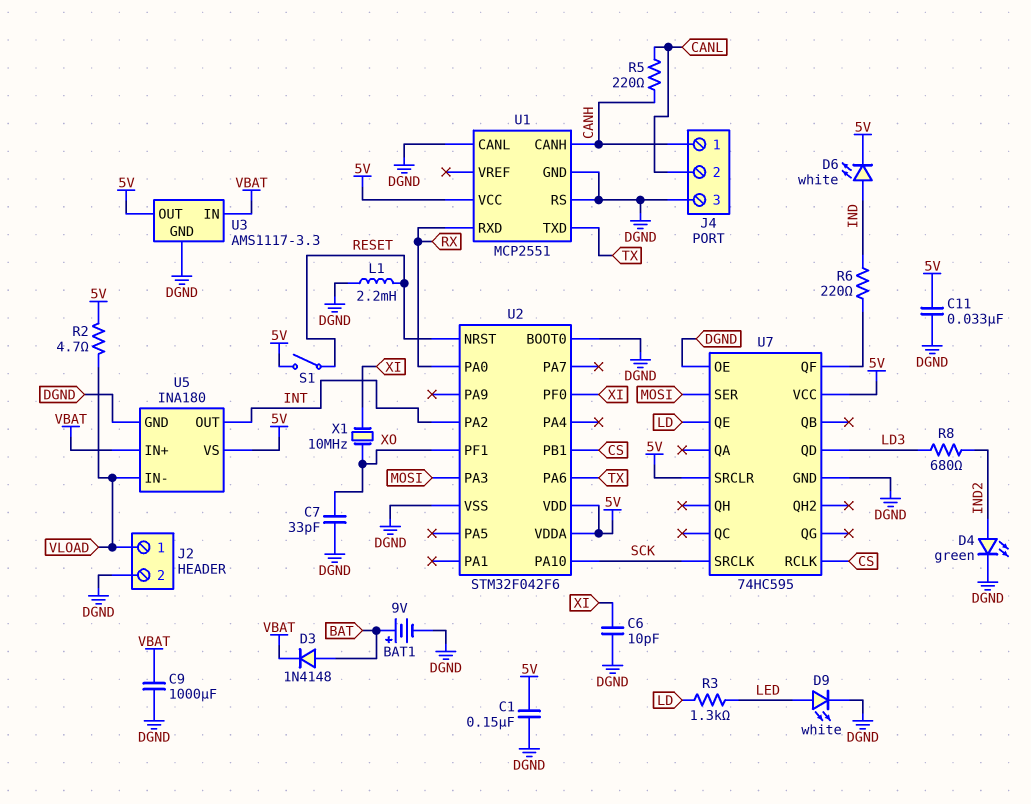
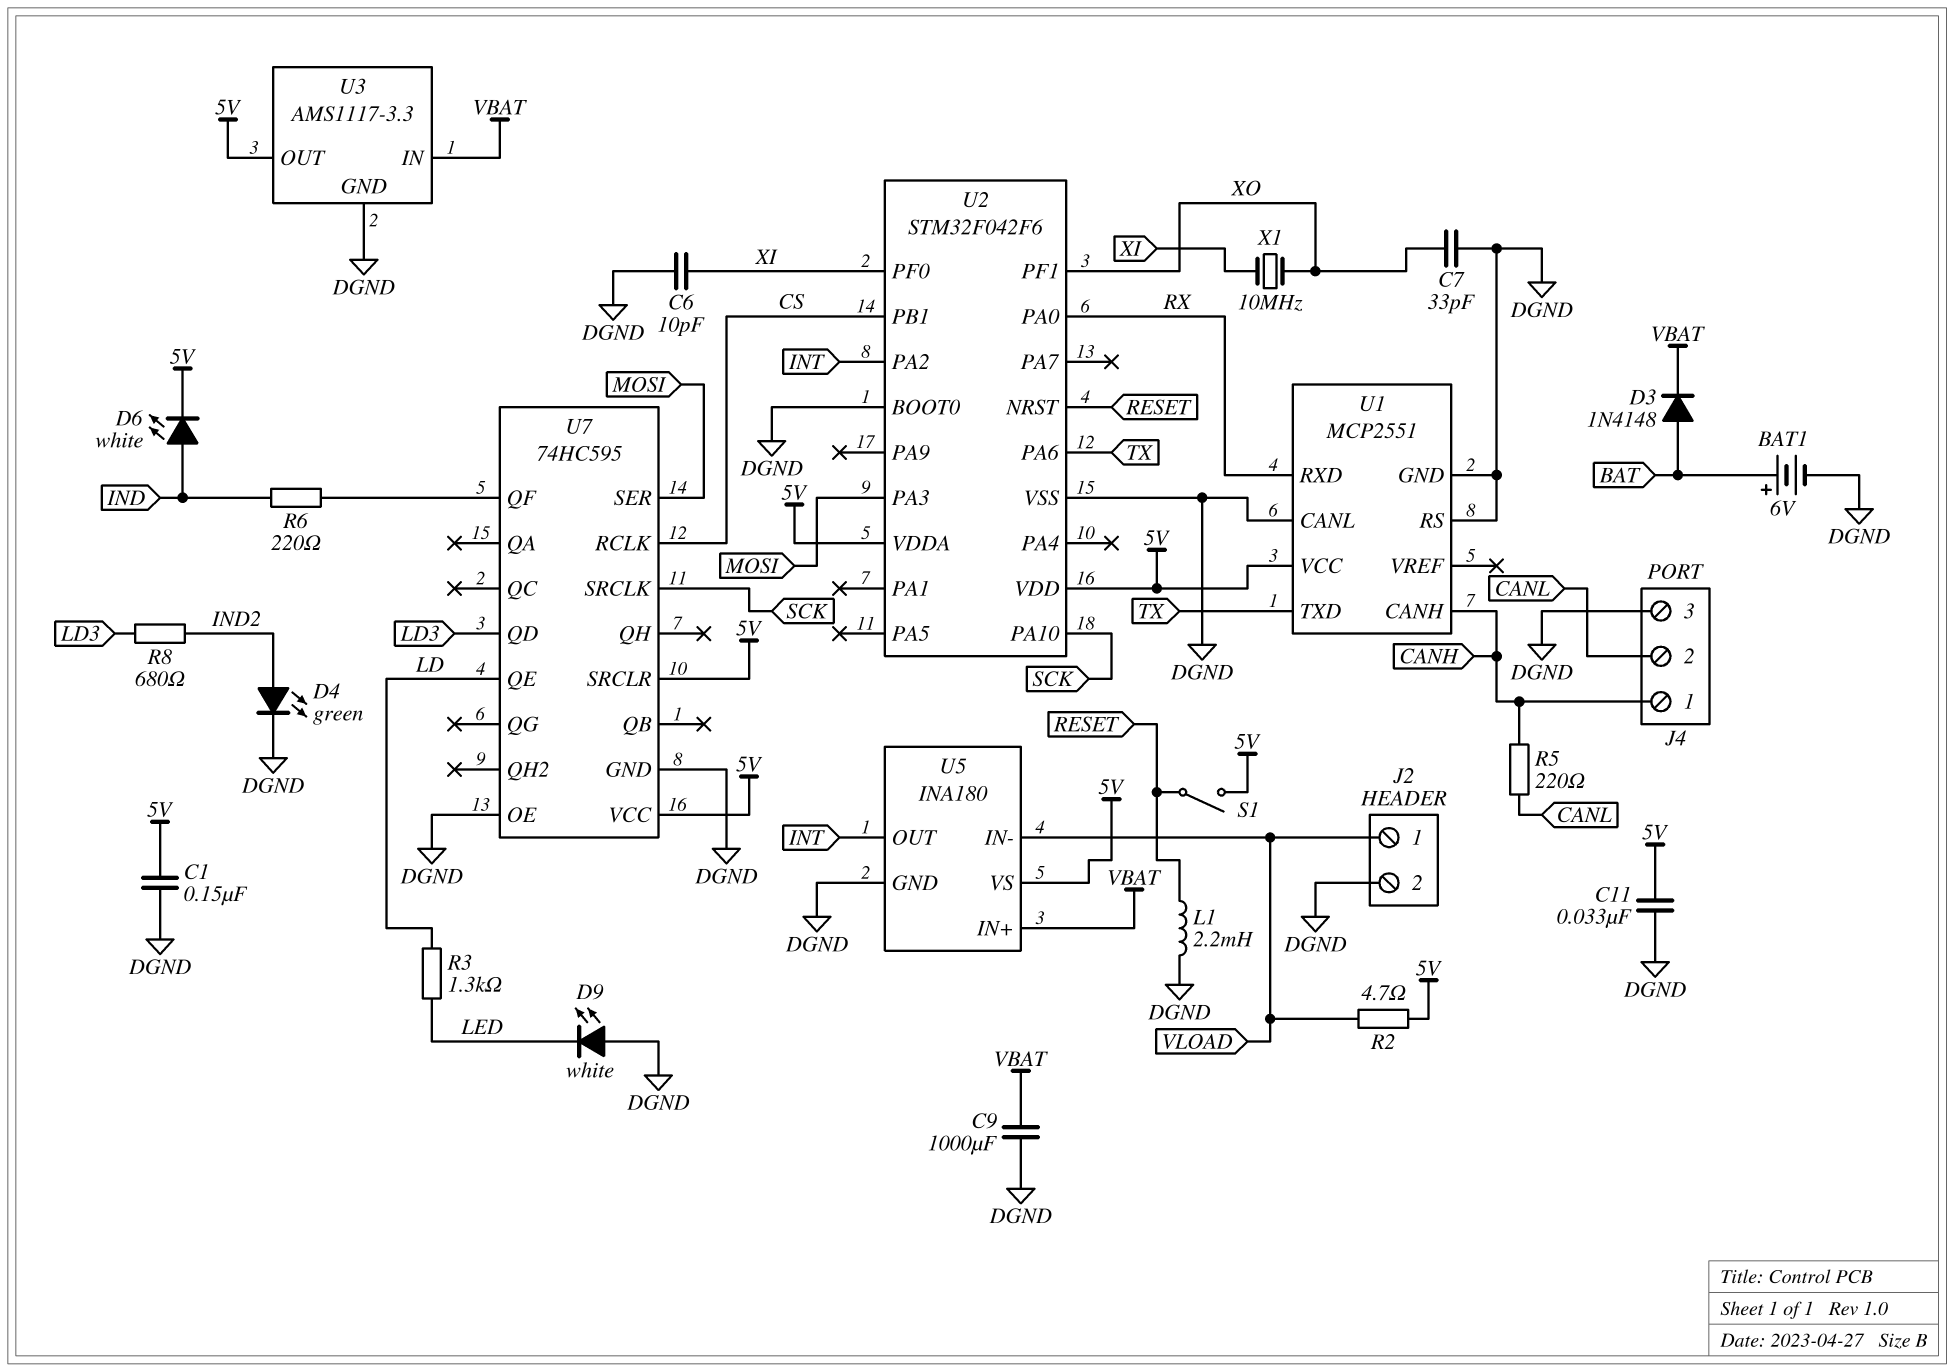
BAT1: 9V (plus BAT, minus DGND) -> 6V (plus BAT, minus DGND)
D9: LED white (A LED, K DGND) -> LED white (A DGND, K LED)

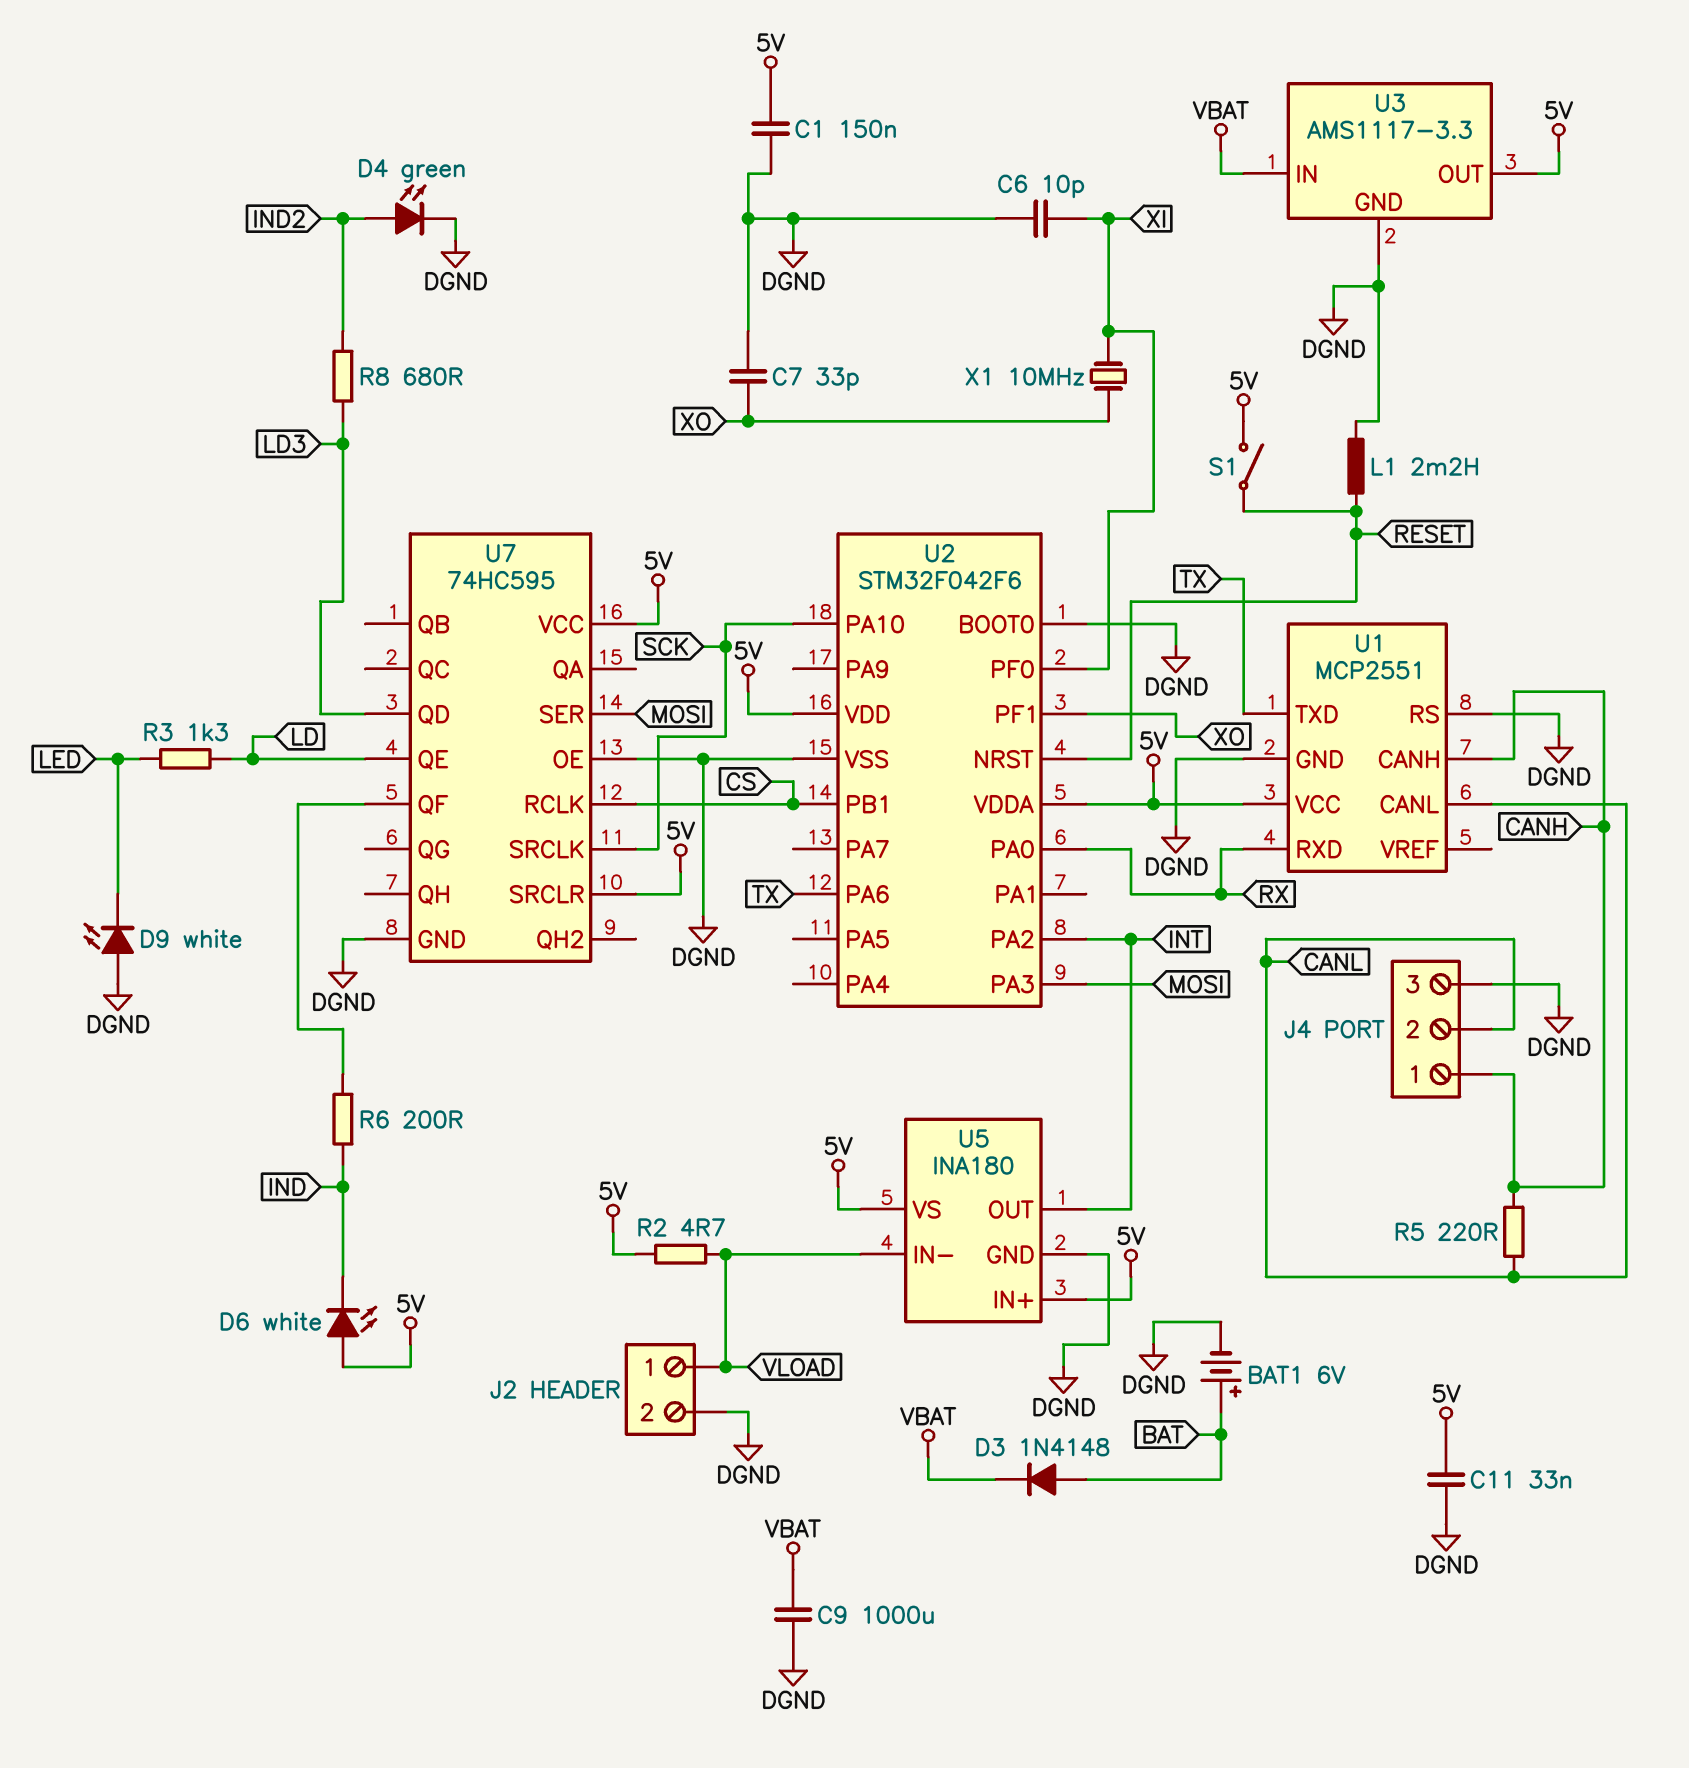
D6: LED white (A IND, K 5V) -> LED white (A 5V, K IND)
R6: 220 (IND, U7/QF) -> 200 (IND, U7/QF)
U1 pin CANL: DGND -> CANL
U5 pin IN+: VBAT -> 5V

